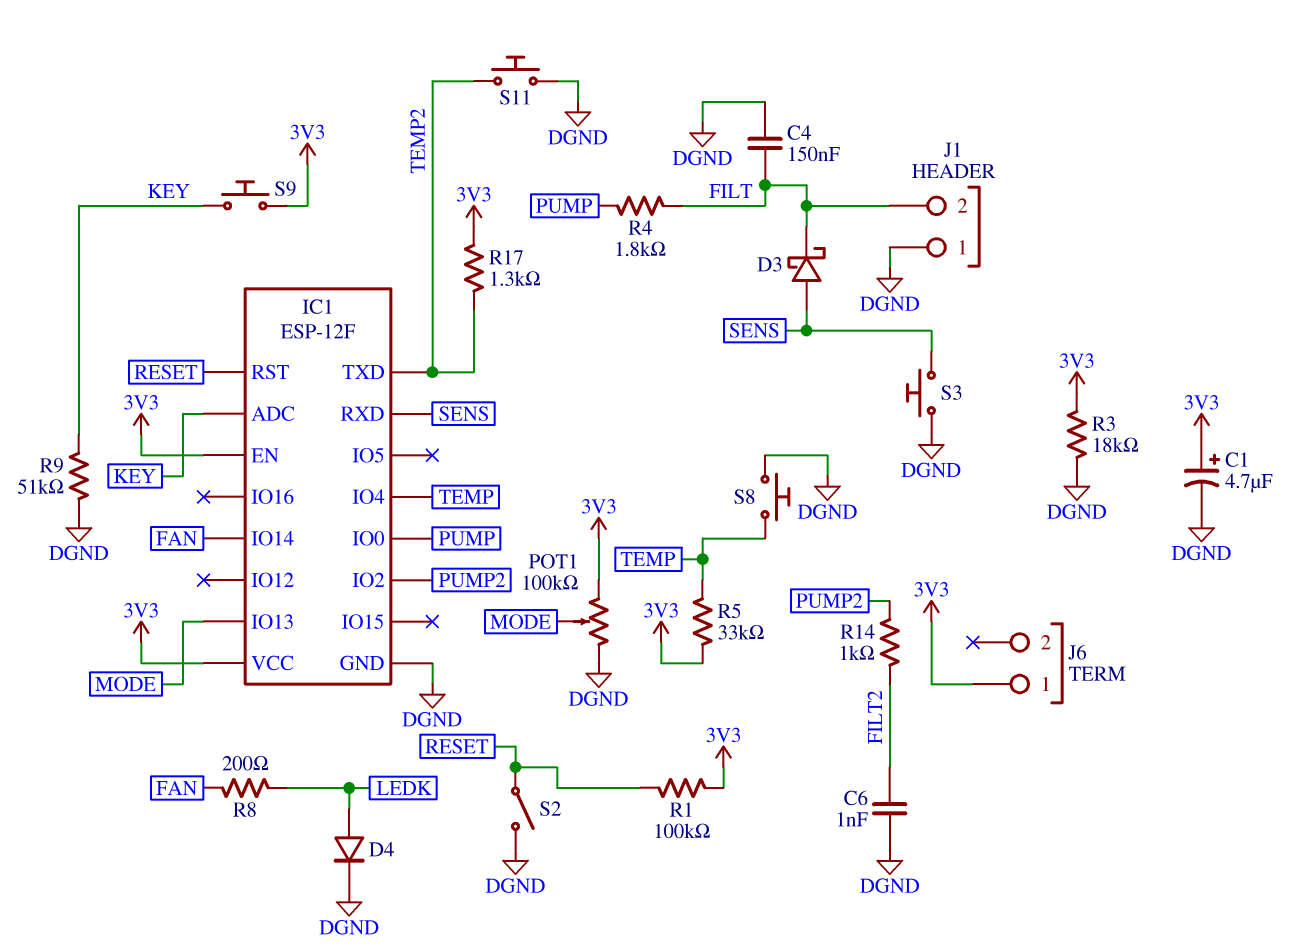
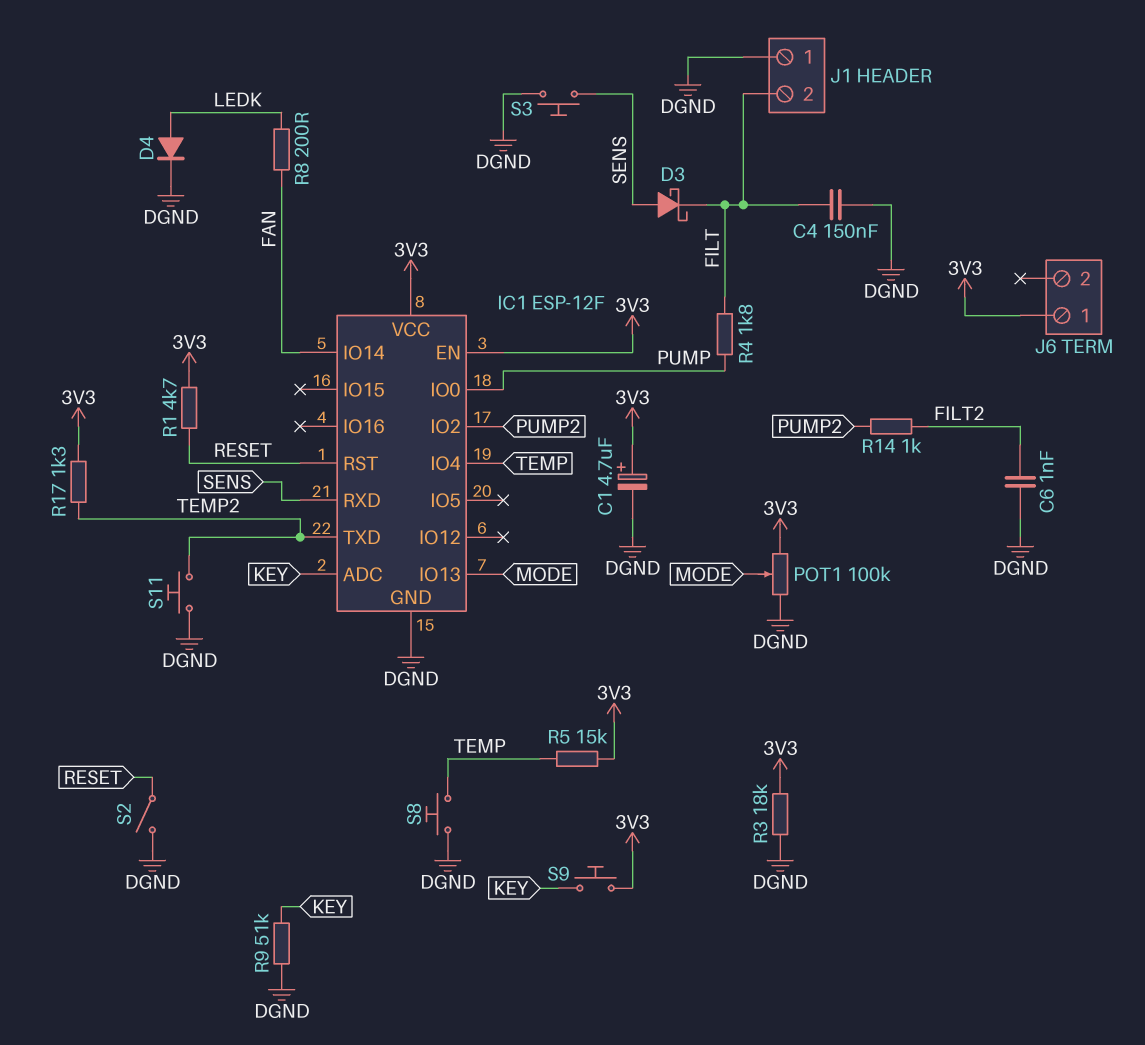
R1: 100k (3V3, RESET) -> 4.7k (3V3, RESET)
R5: 33k (3V3, TEMP) -> 15k (3V3, TEMP)

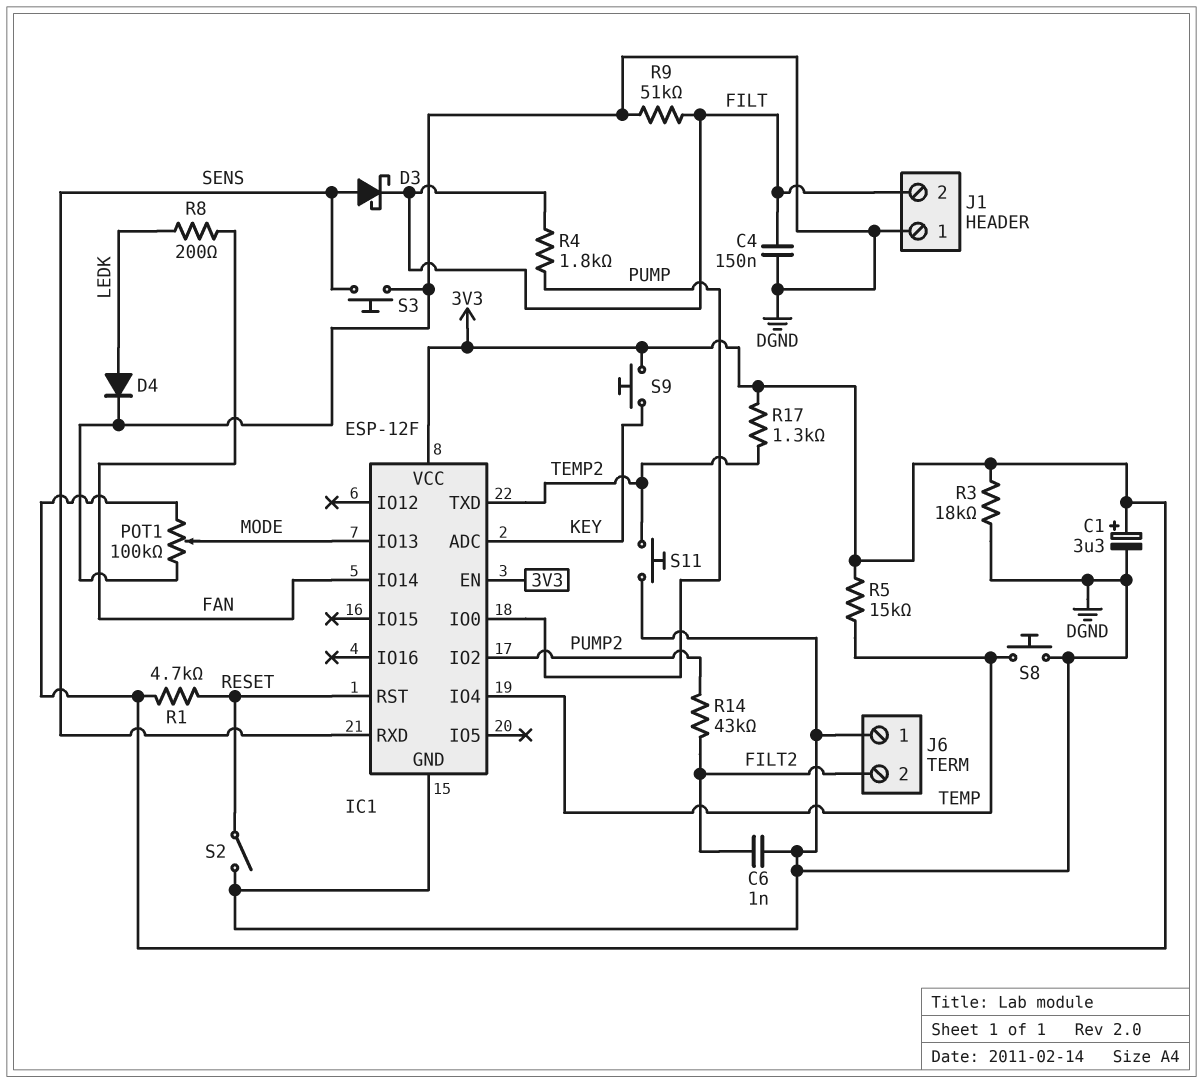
C1: 4.7uF (plus 3V3, minus DGND) -> 3.3uF (plus 3V3, minus DGND)
J6 pin 1: 3V3 -> DGND
J6 pin 2: none -> FILT2
R9: 51k (DGND, KEY) -> 51k (DGND, FILT)
R14: 1k (FILT2, PUMP2) -> 43k (FILT2, PUMP2)

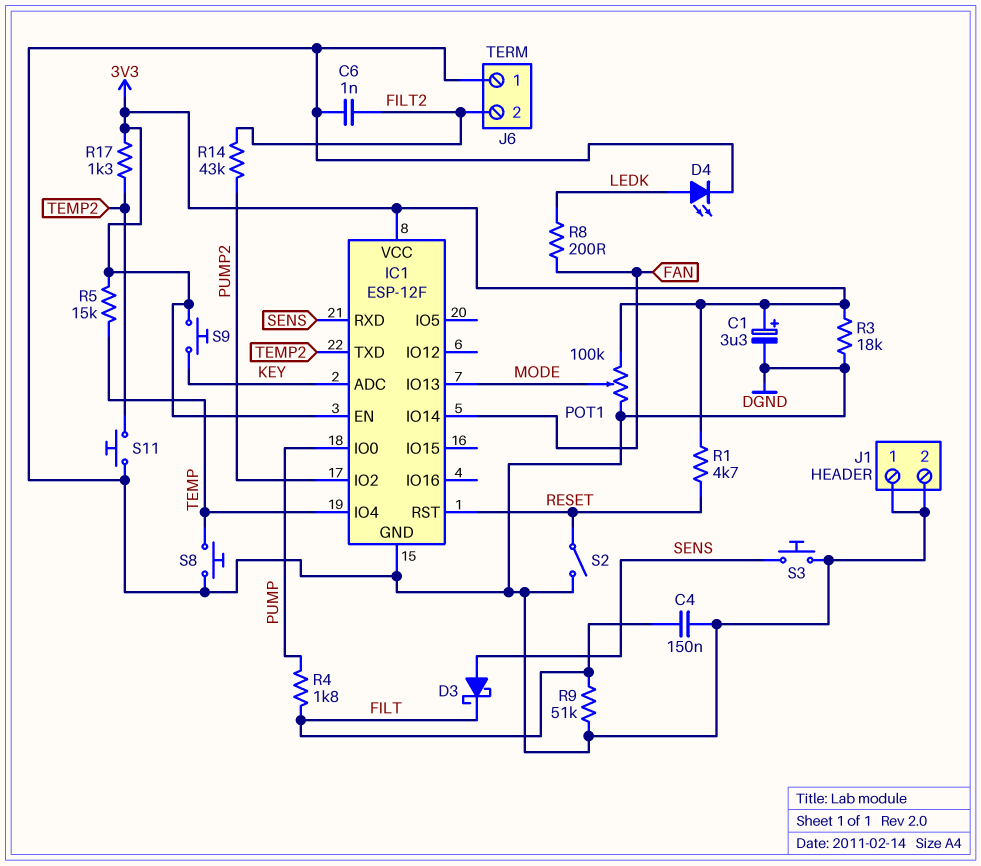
D4: diode (A LEDK, K DGND) -> LED (A LEDK, K DGND)
J1 pin 2: FILT -> DGND

